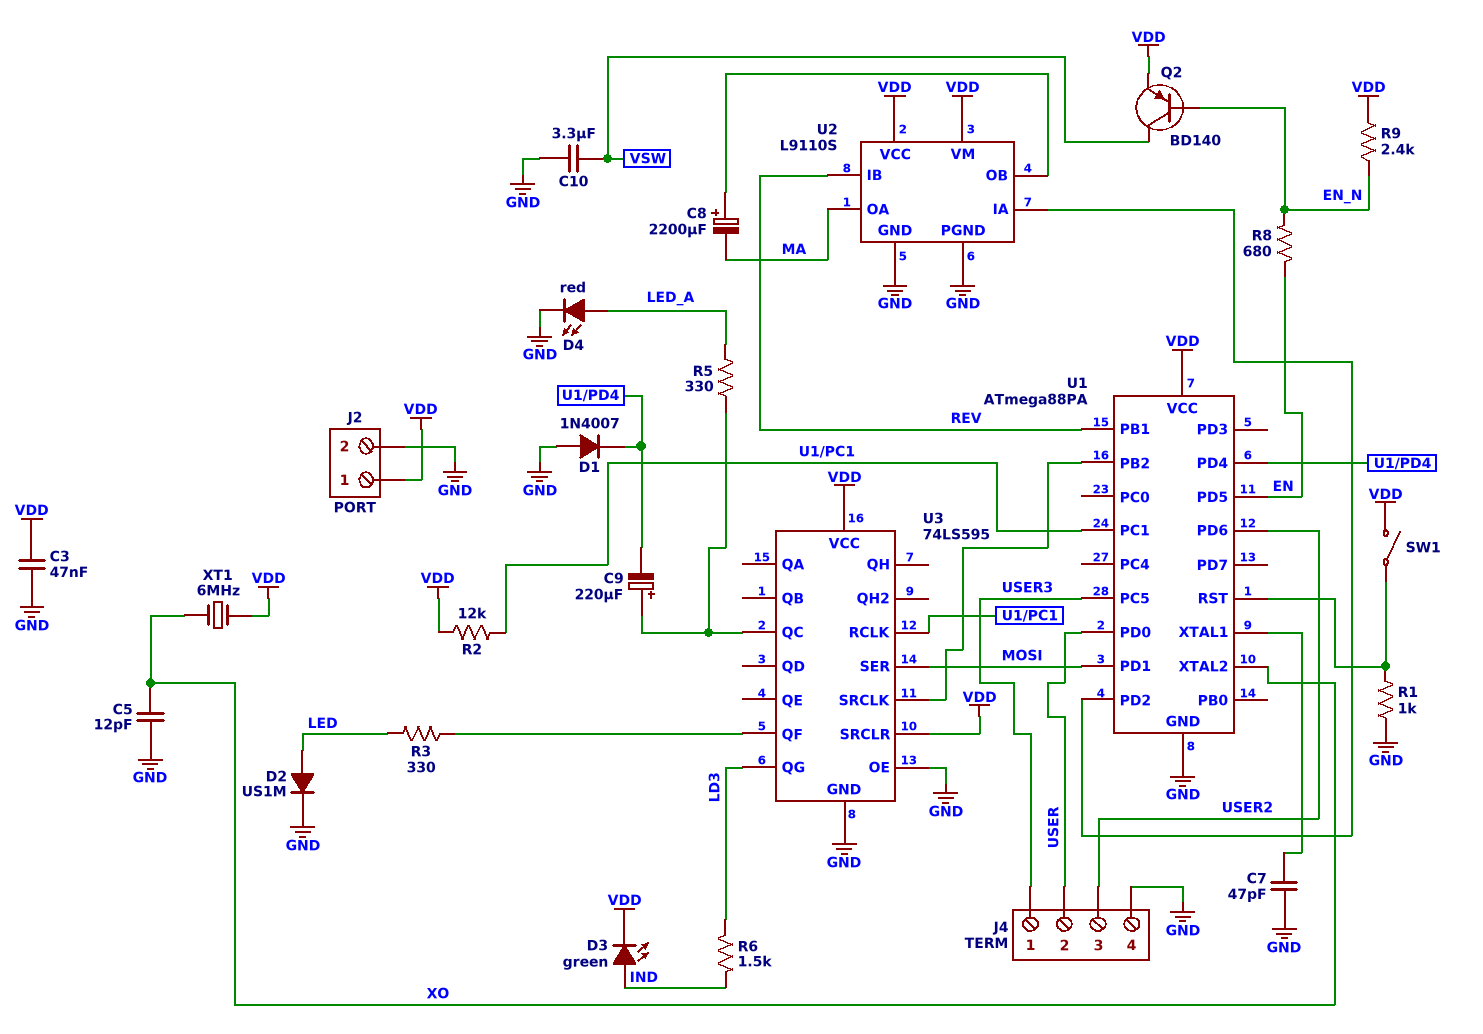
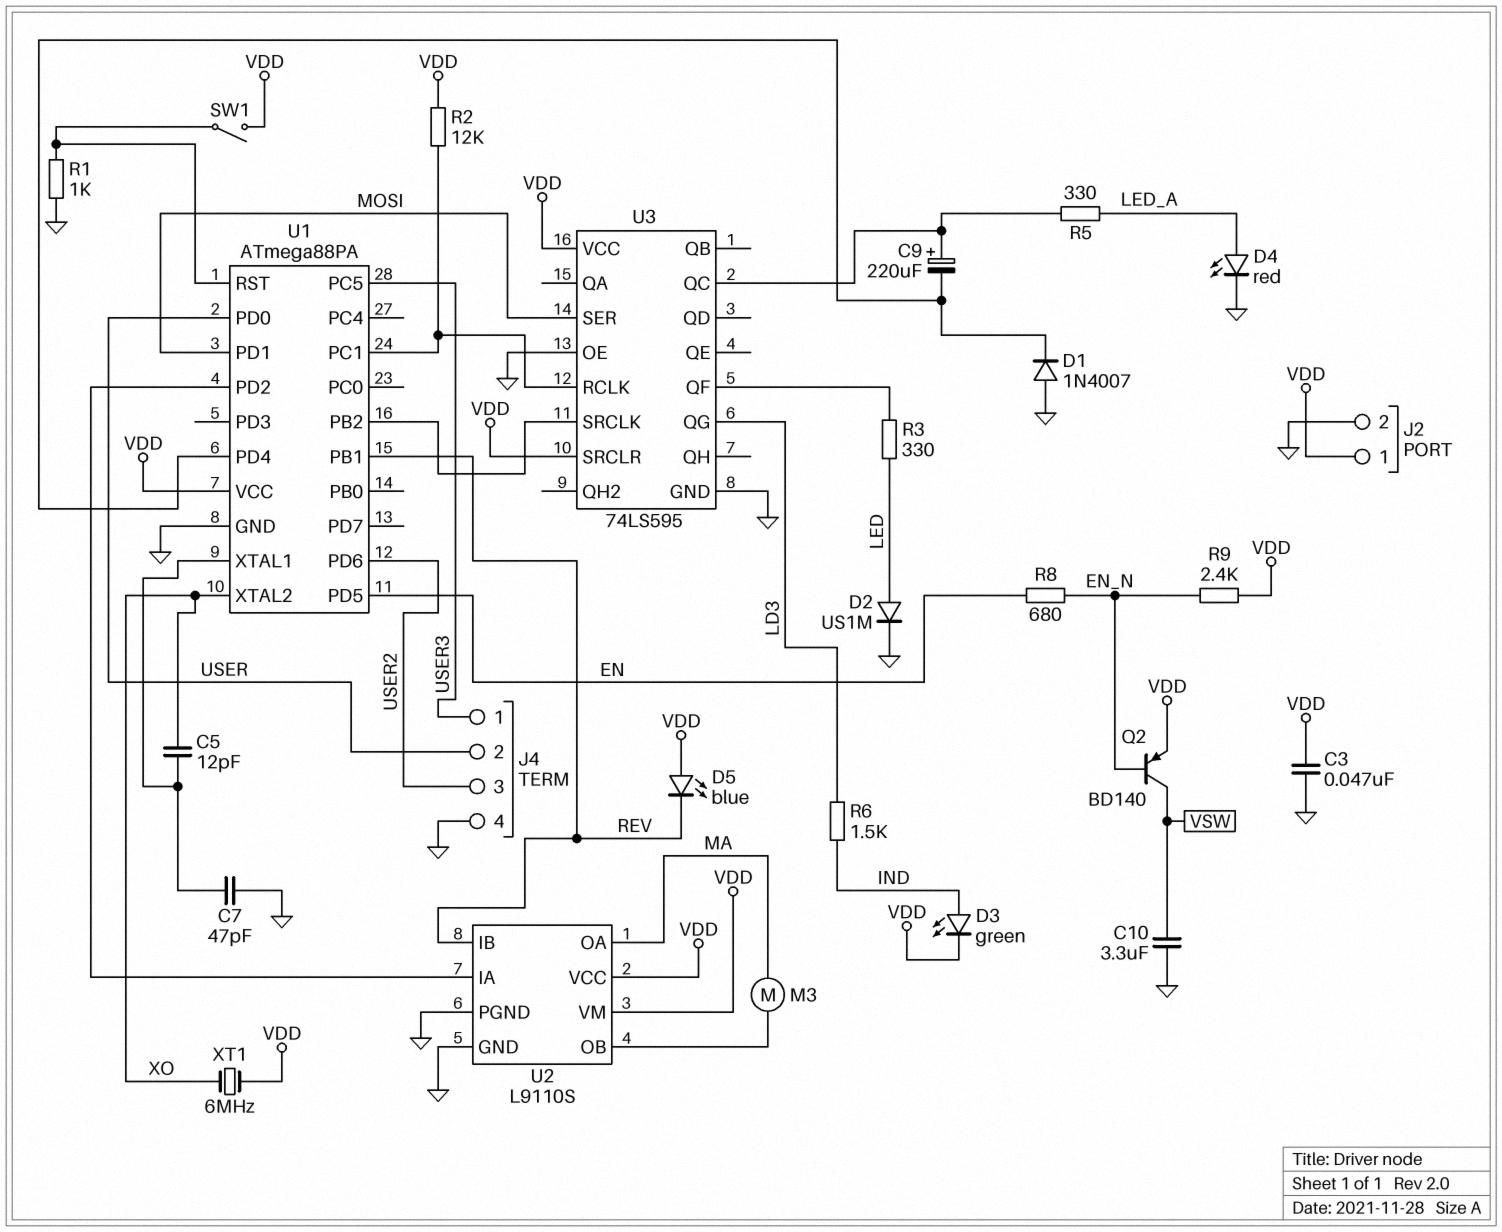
C5: 12pF (GND, XO) -> 12pF (U1/XTAL1, XO)
C8: 2200uF (plus U2/OB, minus MA) -> none
D5: none -> LED blue (A VDD, K REV)
M3: none -> motor (MA, U2/OB)

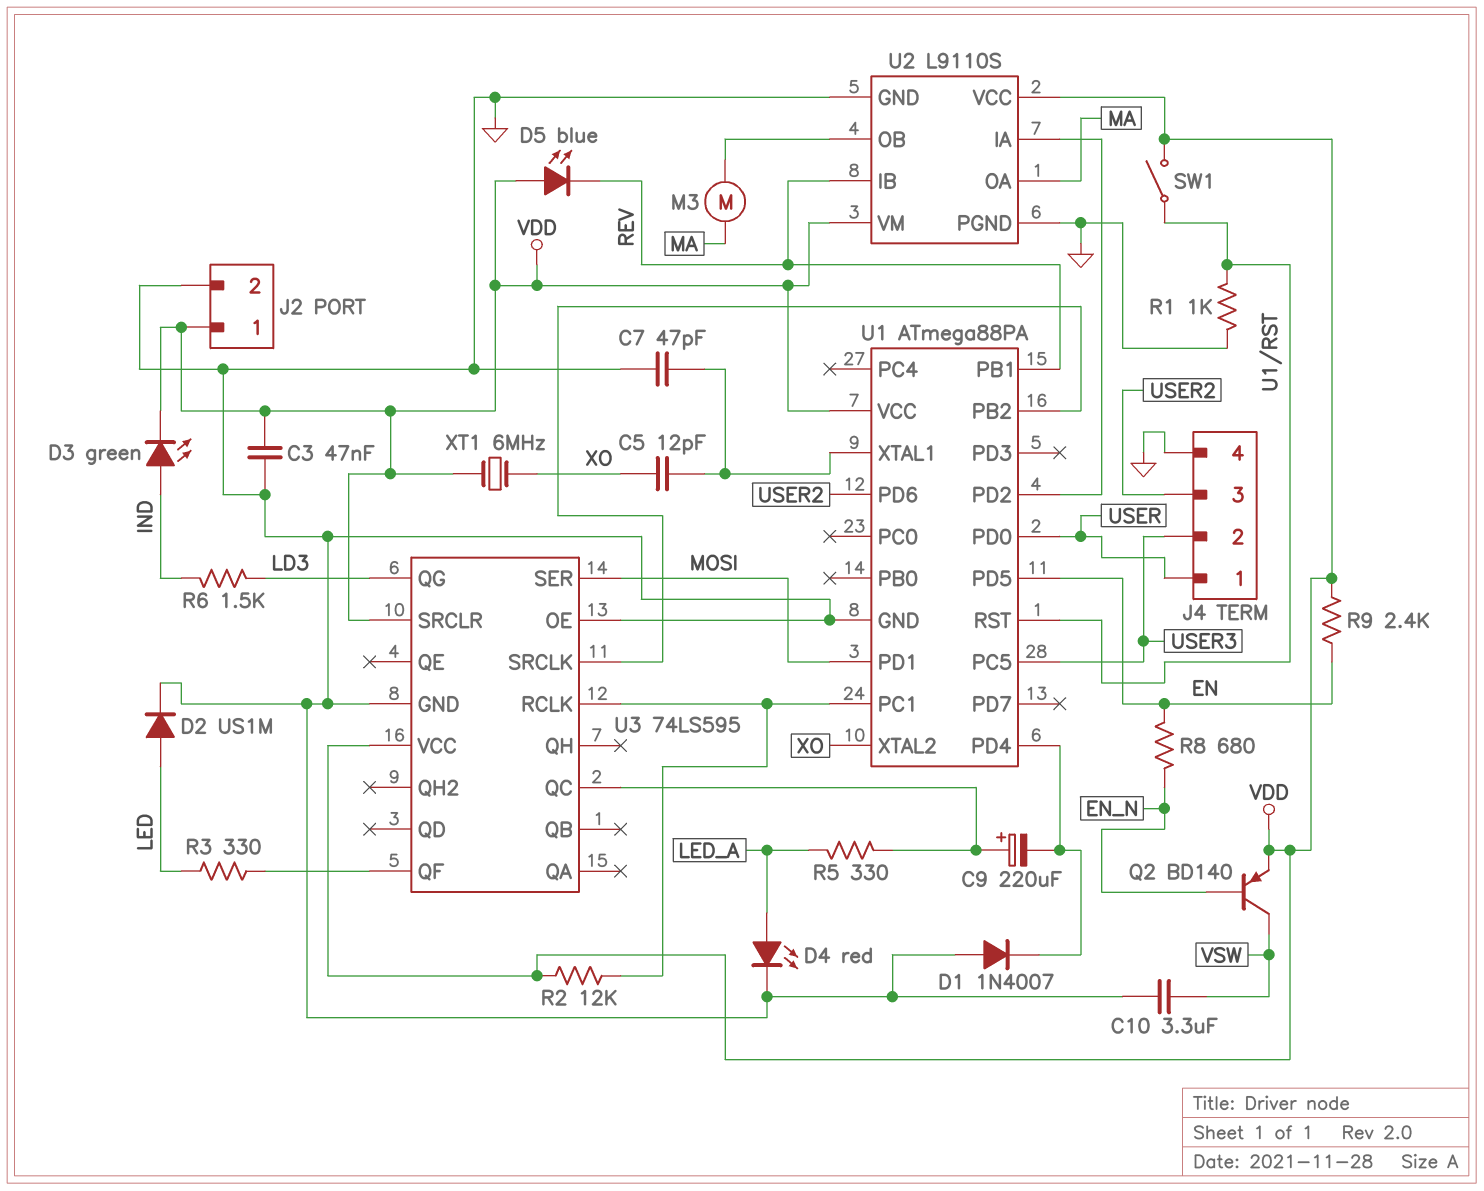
J4 pin 1: USER3 -> USER
J4 pin 2: USER -> USER3
R9: 2.4k (EN_N, VDD) -> 2.4k (EN, VDD)

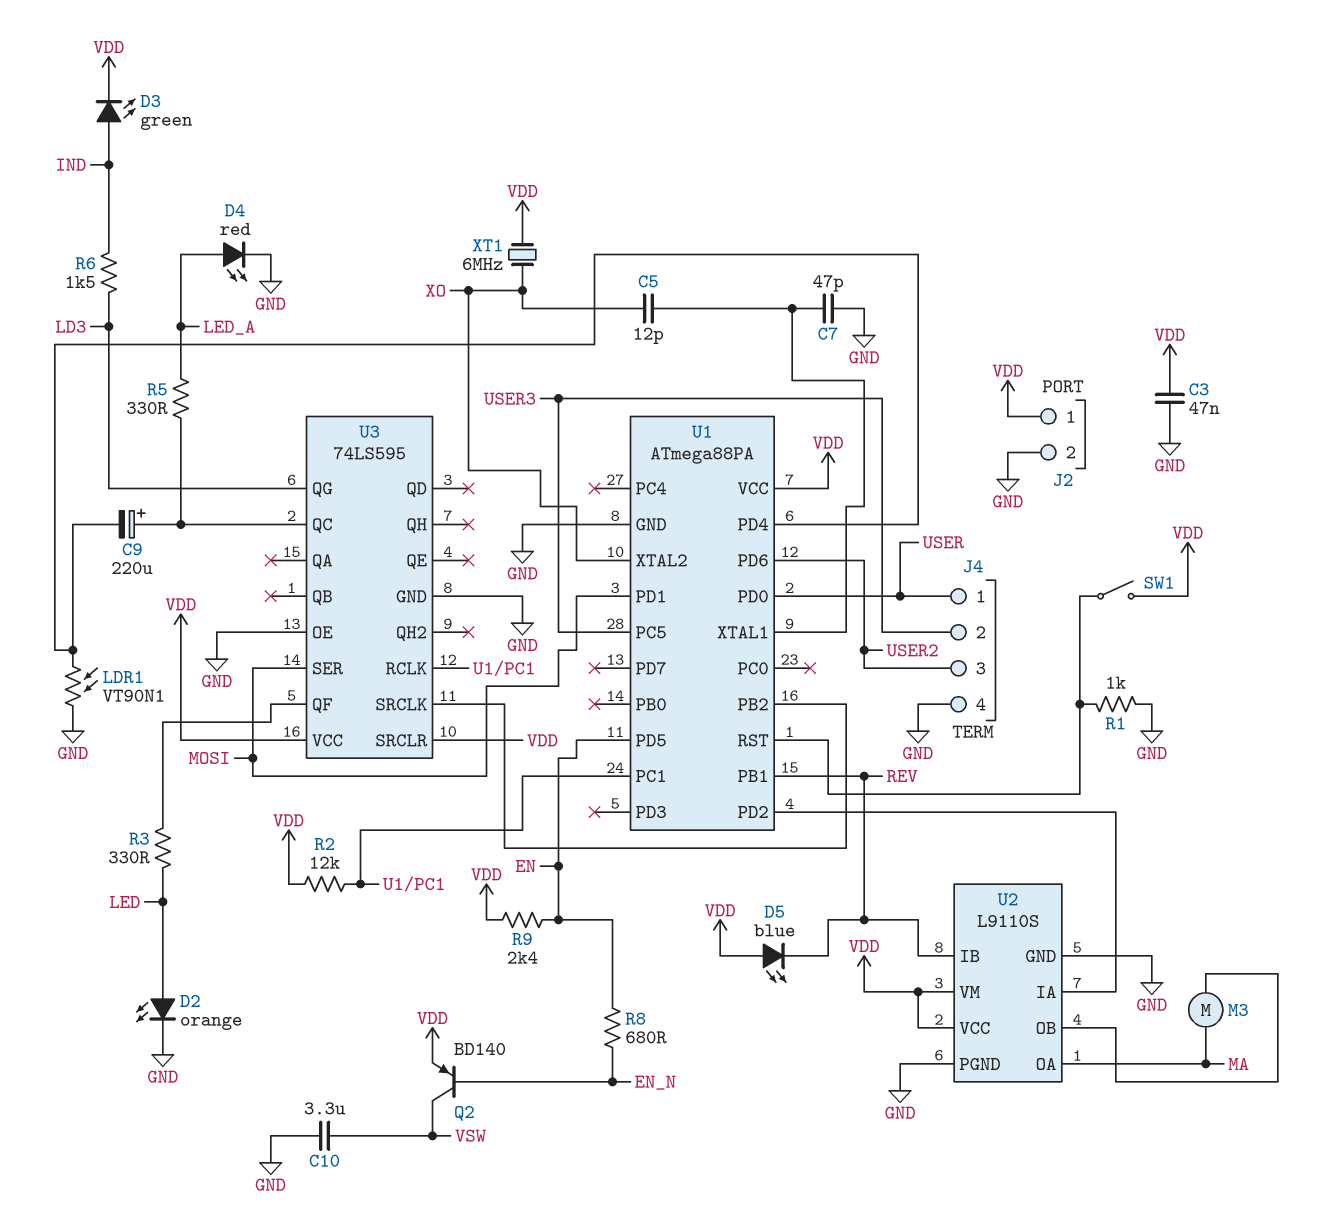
D1: diode 1N4007 (A GND, K U1/PD4) -> none
D2: diode US1M (A LED, K GND) -> LED orange (A LED, K GND)
LDR1: none -> VT90N1 (GND, U1/PD4)

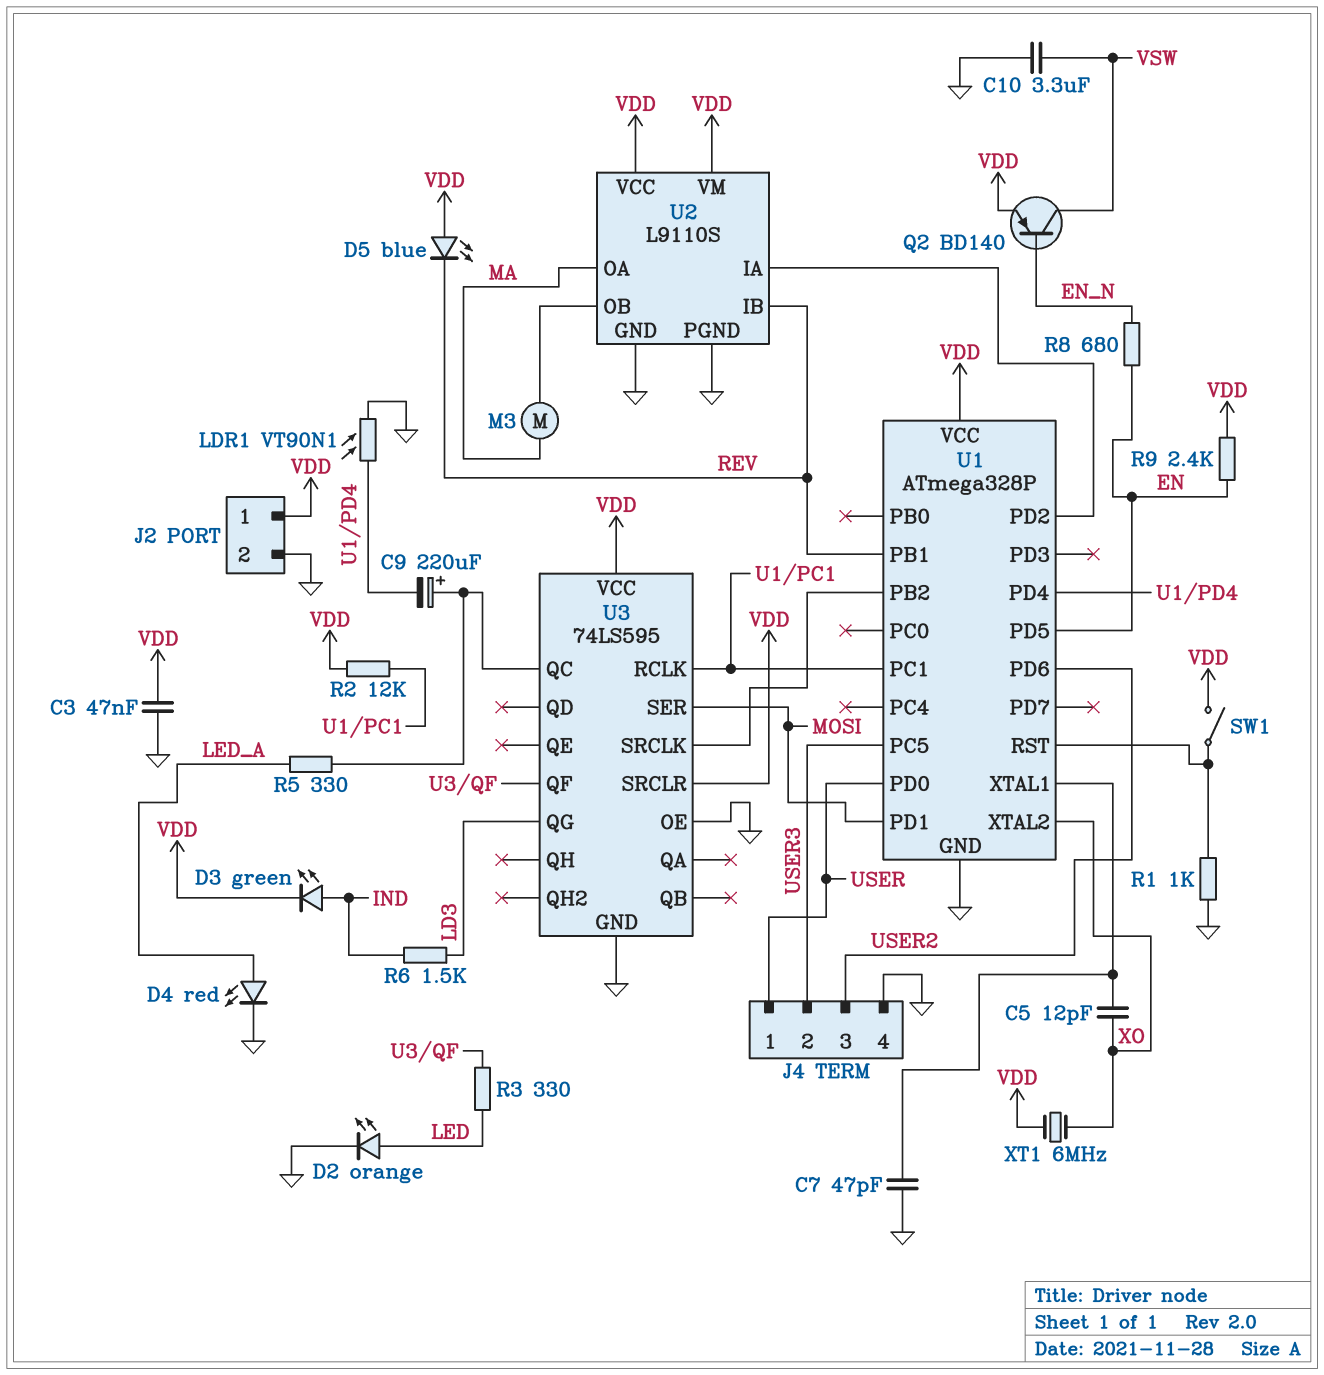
U1: ATmega88PA -> ATmega328P

